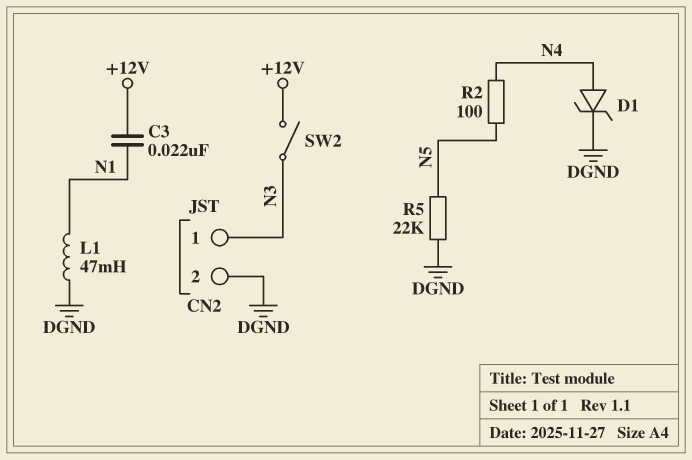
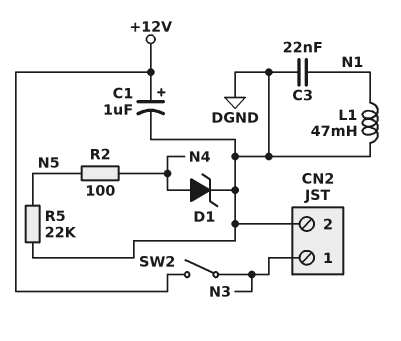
C1: none -> 1uF (plus +12V, minus DGND)
C3: 22nF (+12V, N1) -> 22nF (DGND, N1)

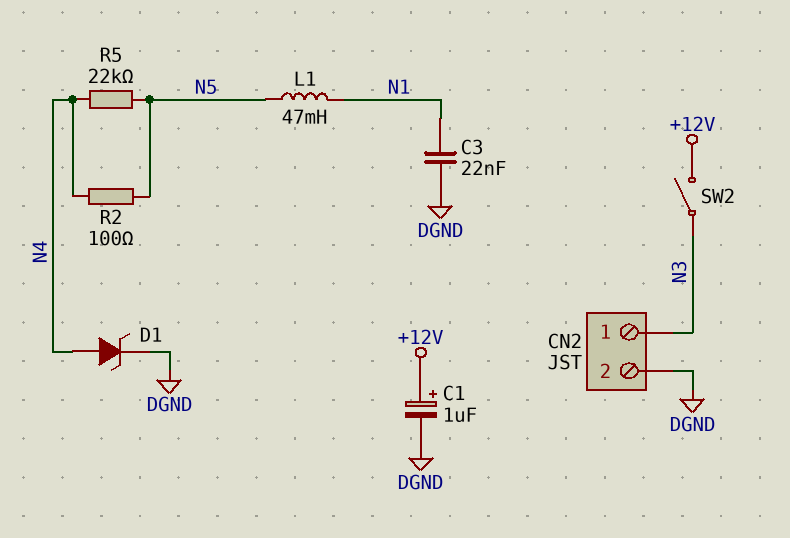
L1: 47mH (DGND, N1) -> 47mH (N1, N5)
R5: 22k (DGND, N5) -> 22k (N4, N5)

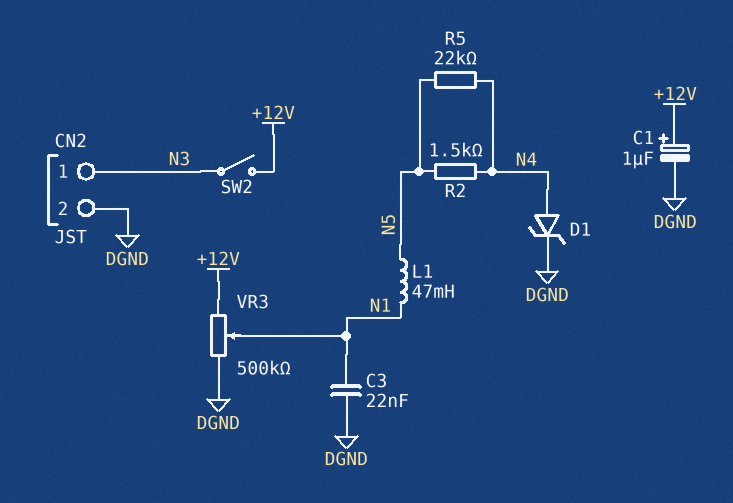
R2: 100 (N4, N5) -> 1.5k (N4, N5)
VR3: none -> 500k (+12V, DGND, wiper N1)

